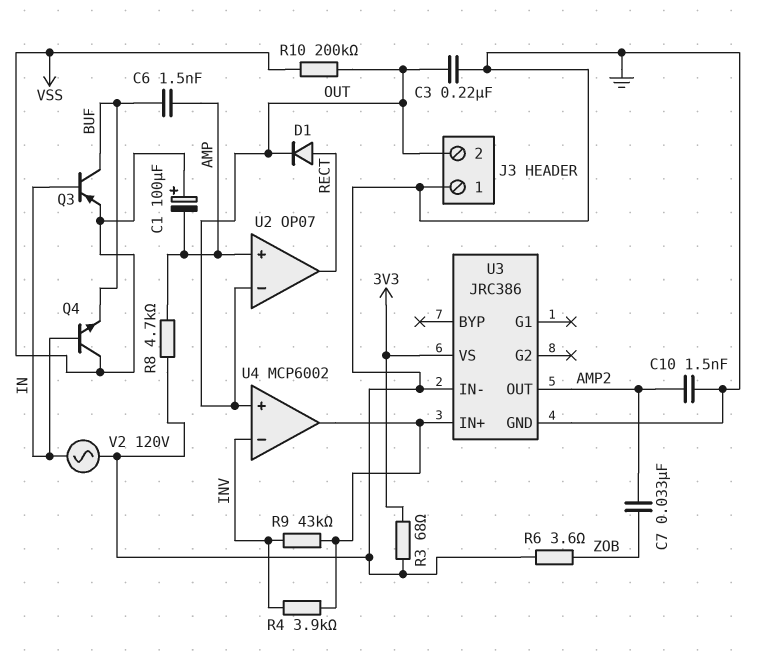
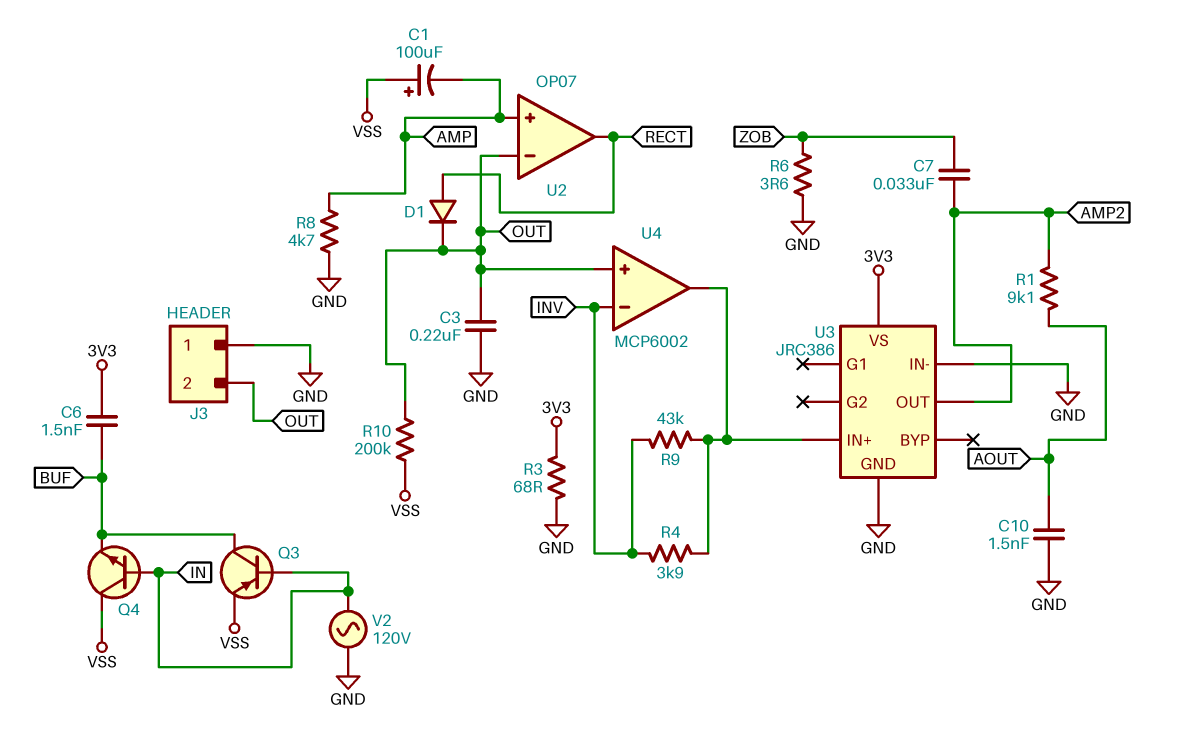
C6: 1.5nF (AMP, BUF) -> 1.5nF (3V3, BUF)
C10: 1.5nF (AMP2, GND) -> 1.5nF (AOUT, GND)
R1: none -> 9.1k (AMP2, AOUT)

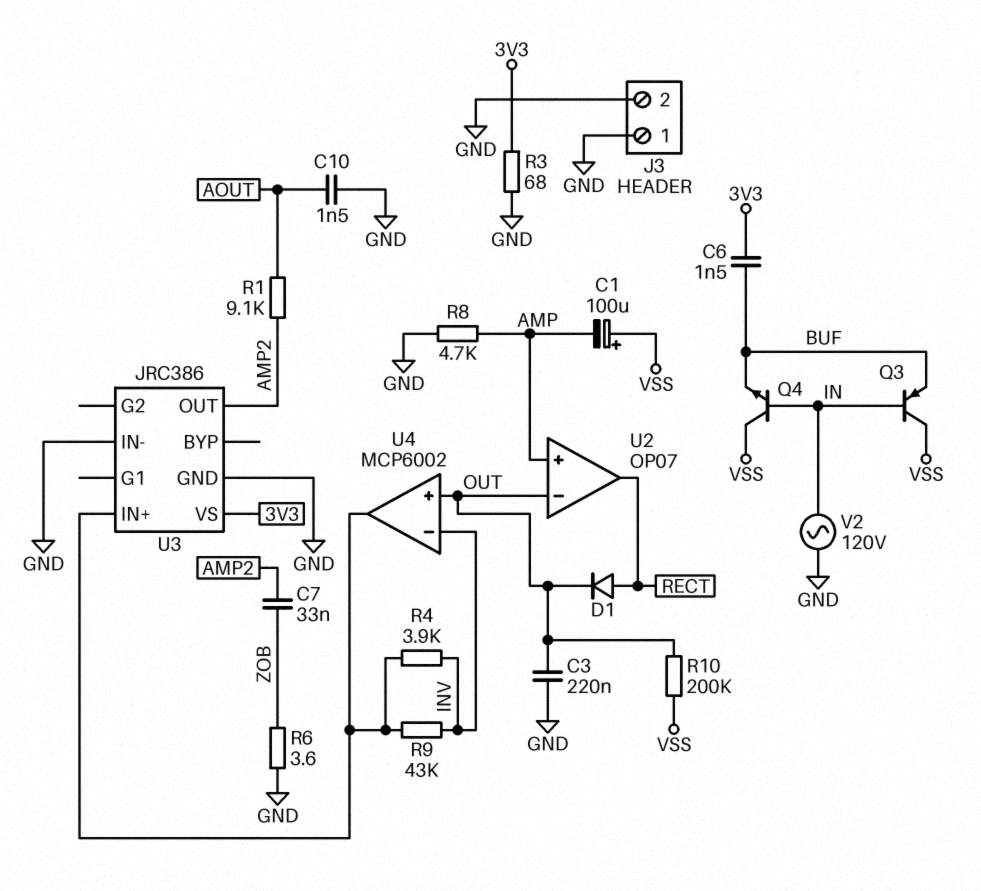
J3 pin 2: OUT -> GND
Q3: PNP (B IN, C BUF, E VSS) -> PNP (B IN, C VSS, E BUF)

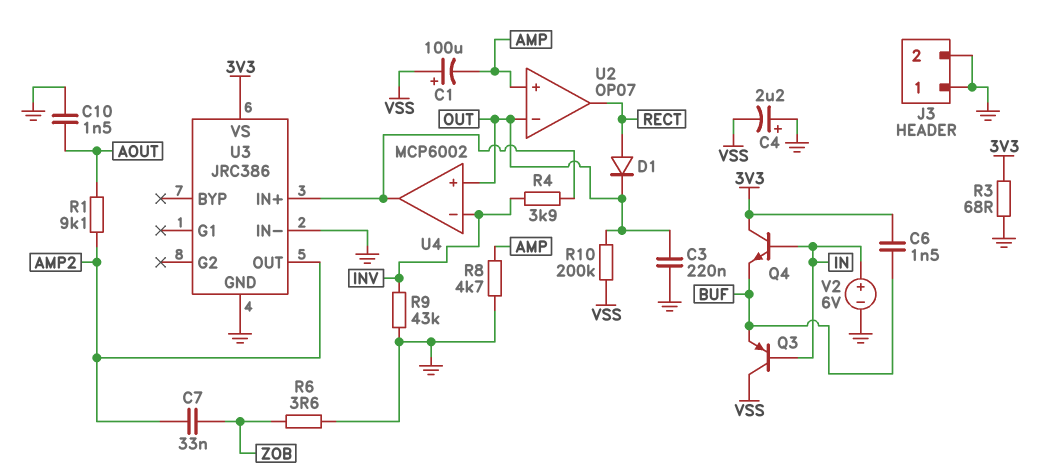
C4: none -> 2.2uF (plus GND, minus VSS)
Q4: NPN (B IN, C VSS, E BUF) -> NPN (B IN, C 3V3, E BUF)
R9: 43k (INV, U3/IN+) -> 43k (GND, INV)
V2: AC 120V (GND, IN) -> 6V (plus IN, minus GND)

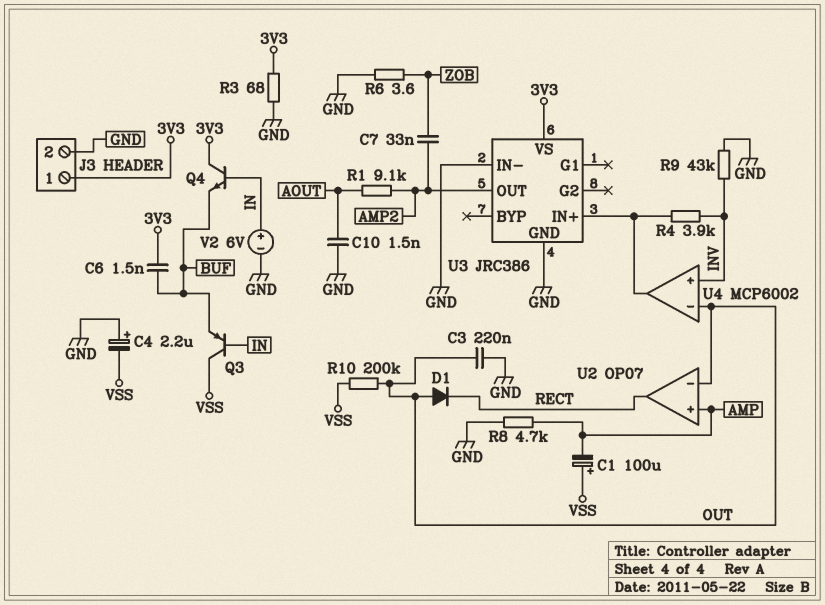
D1: diode (A RECT, K OUT) -> diode (A OUT, K RECT)
J3 pin 1: GND -> 3V3
U4 pin in+: OUT -> INV
U4 pin in-: INV -> OUT

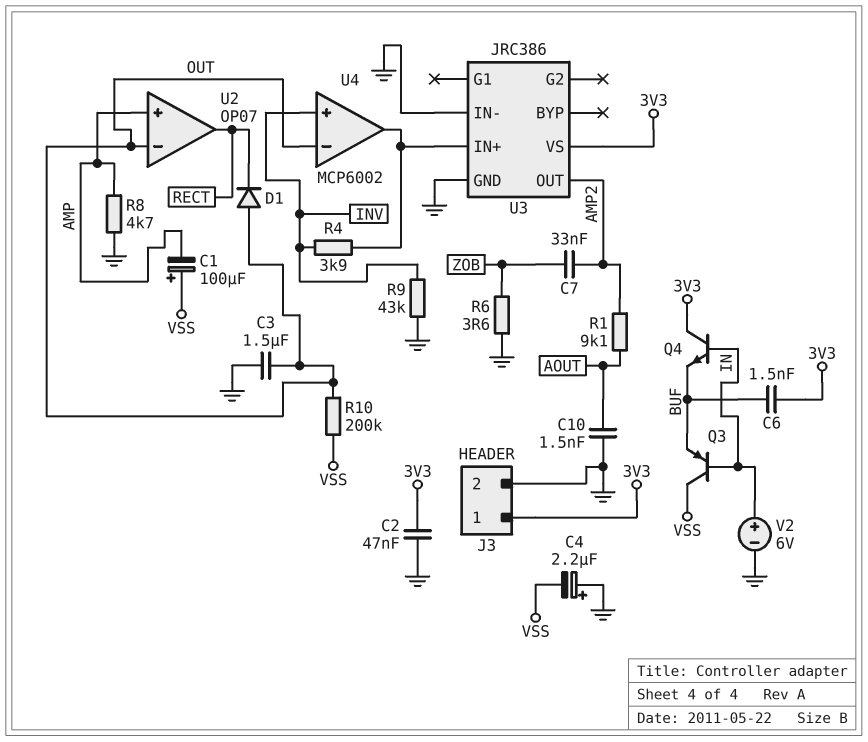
C2: none -> 47nF (3V3, GND)
C3: 220nF (GND, OUT) -> 1.5uF (GND, OUT)
R3: 68 (3V3, GND) -> none

